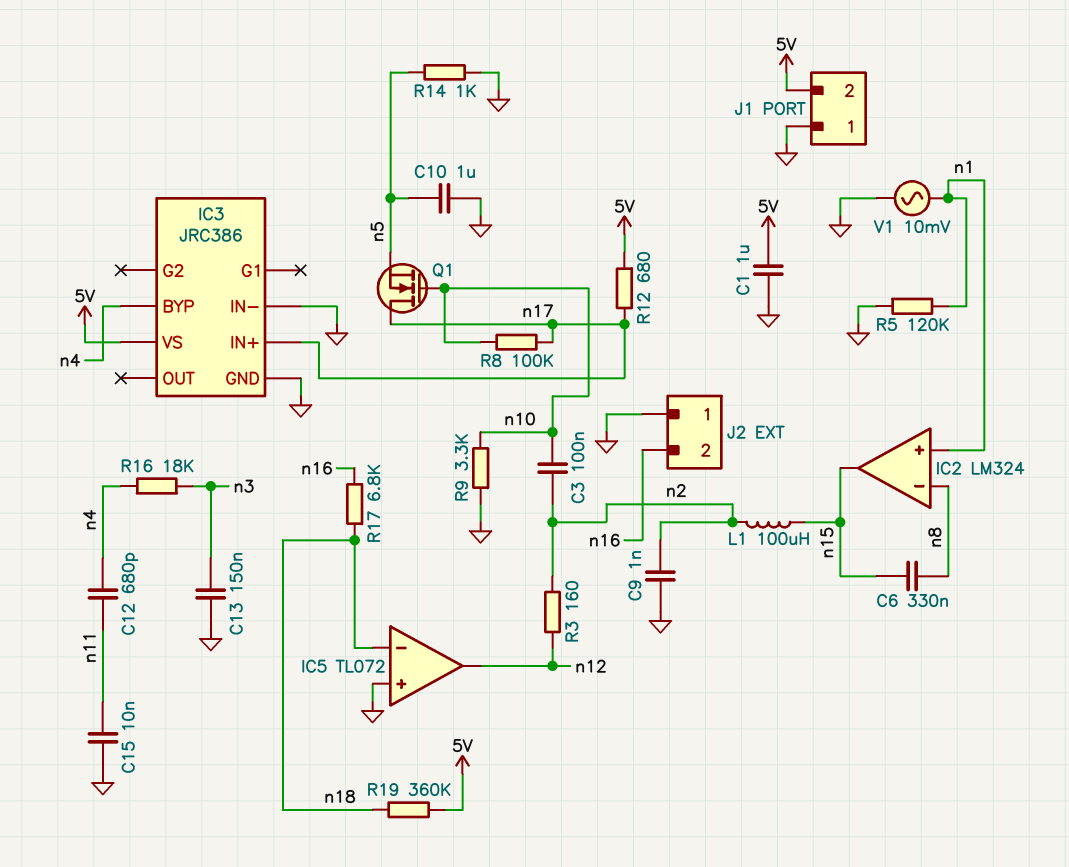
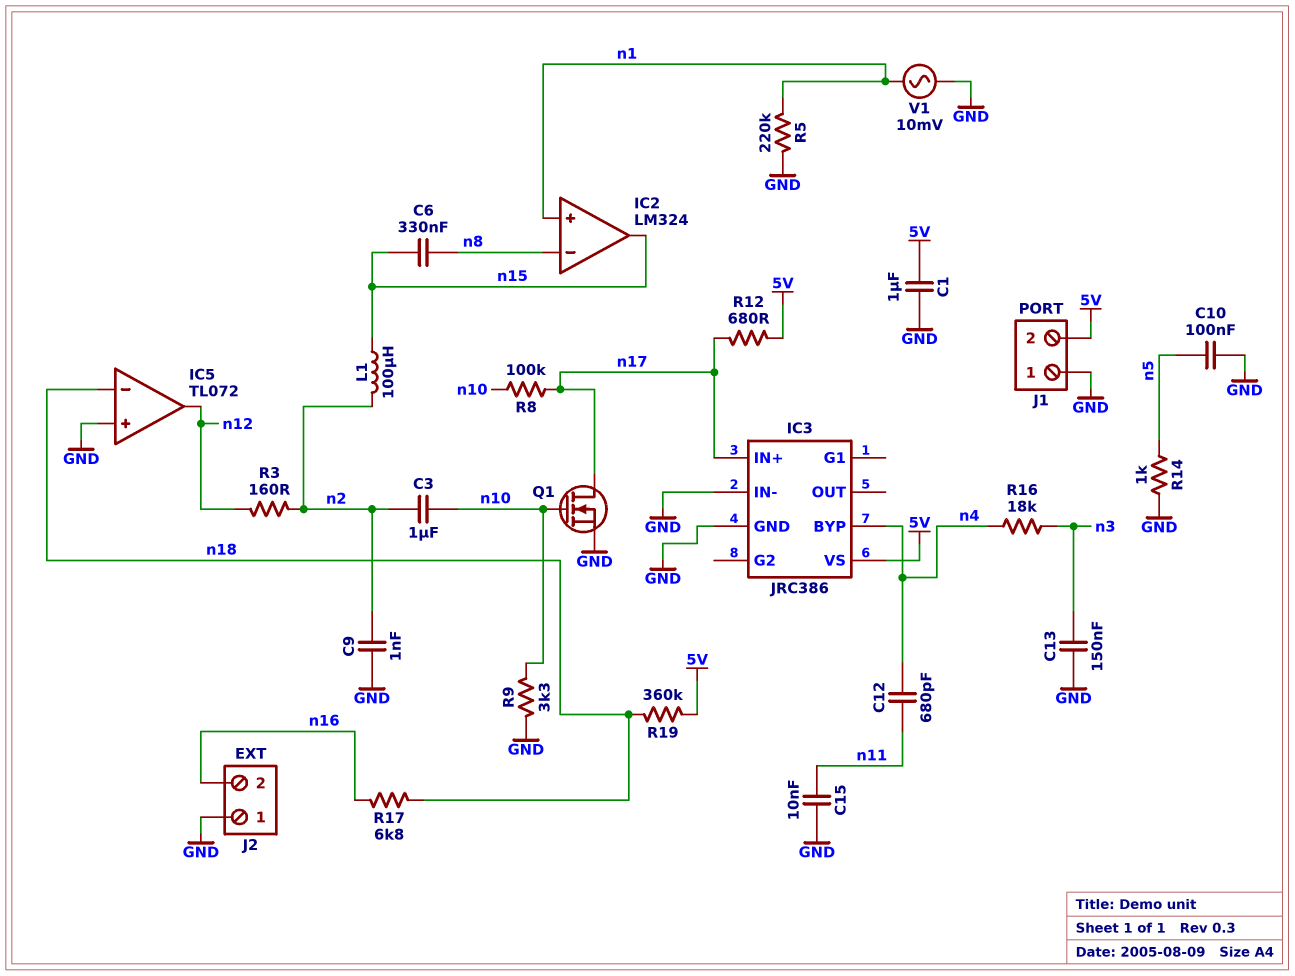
C3: 100nF (n2, n10) -> 1uF (n2, n10)
C10: 1uF (GND, n5) -> 100nF (GND, n5)
Q1: NMOS (G n10, D n17, S n5) -> NMOS (G n10, D n17, S GND)
R5: 120k (GND, n1) -> 220k (GND, n1)

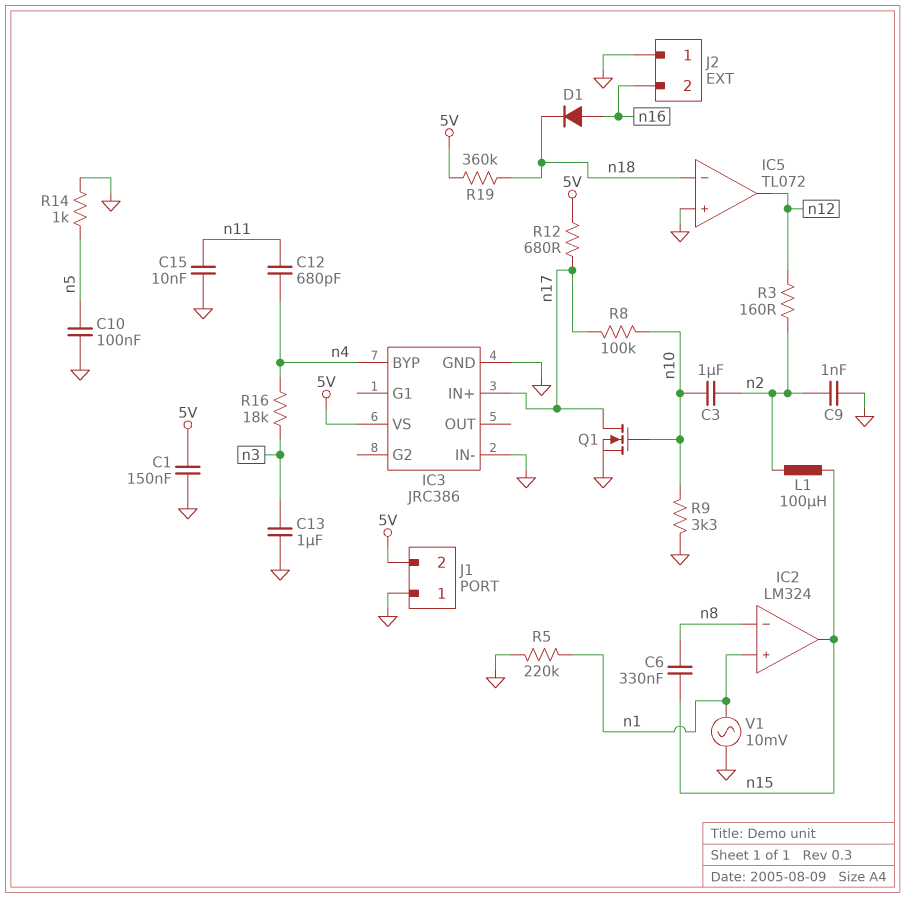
C1: 1uF (5V, GND) -> 150nF (5V, GND)
C13: 150nF (GND, n3) -> 1uF (GND, n3)
D1: none -> diode (A n16, K n18)
R17: 6.8k (n16, n18) -> none

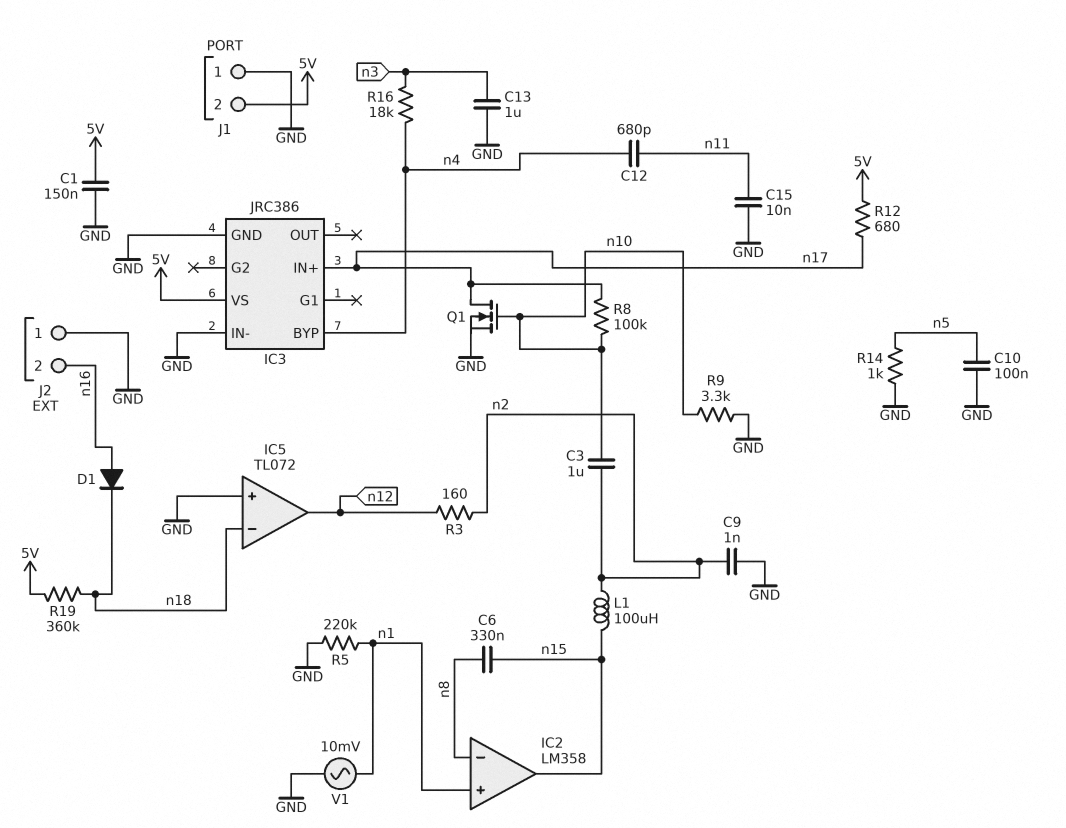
IC2: LM324 -> LM358

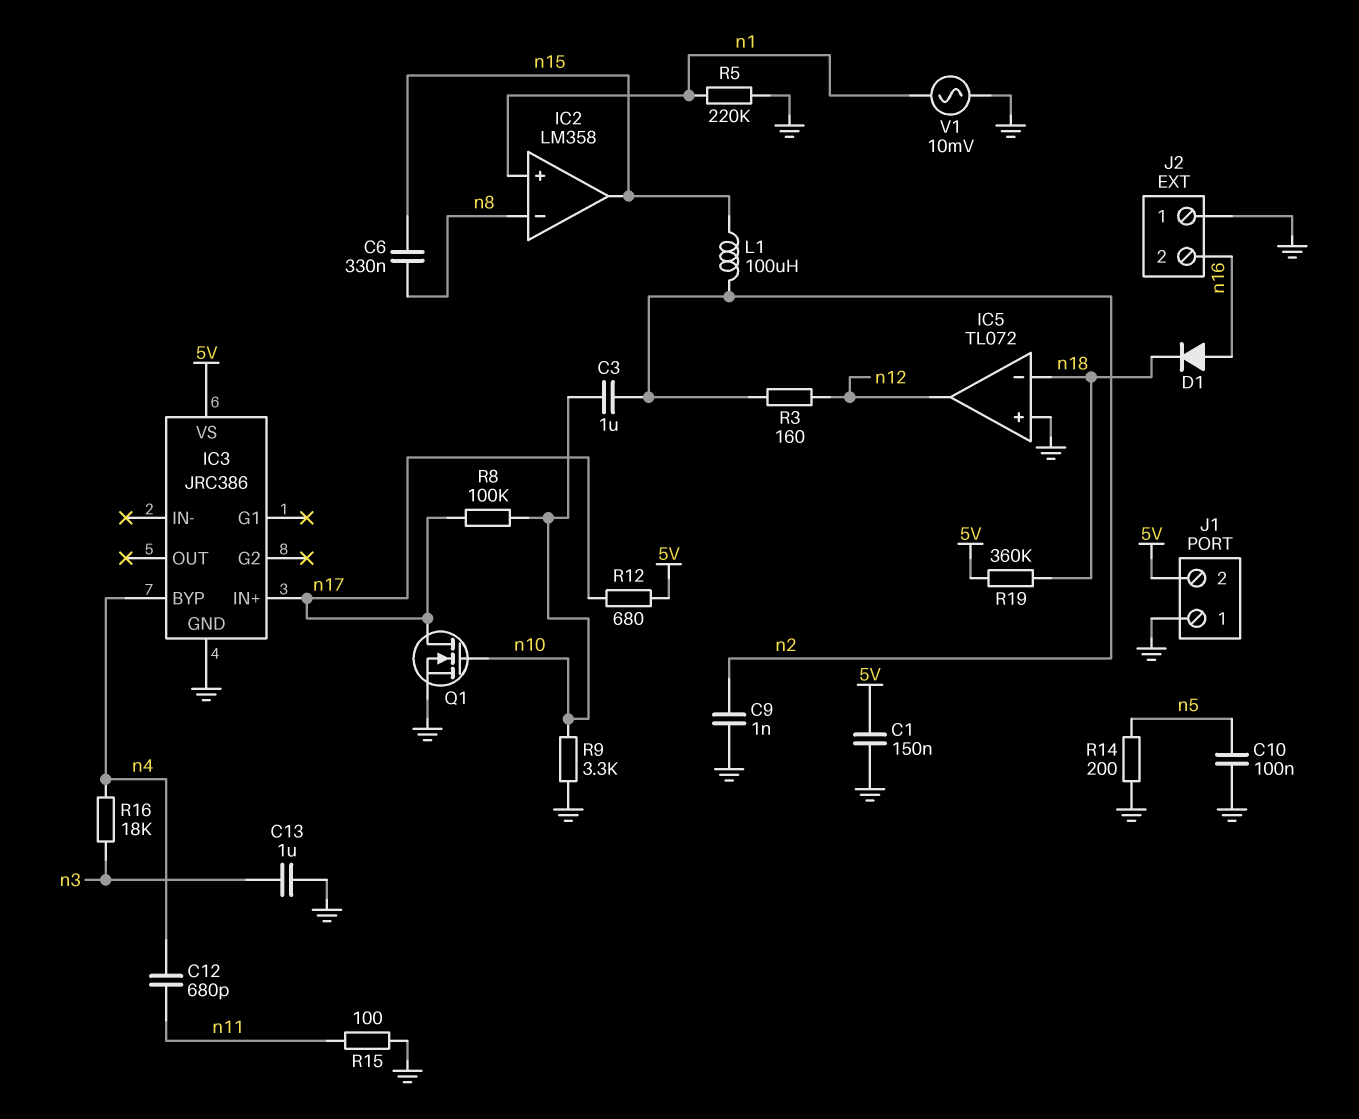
C15: 10nF (GND, n11) -> none
IC3 pin IN-: GND -> none
R14: 1k (GND, n5) -> 200 (GND, n5)
R15: none -> 100 (GND, n11)

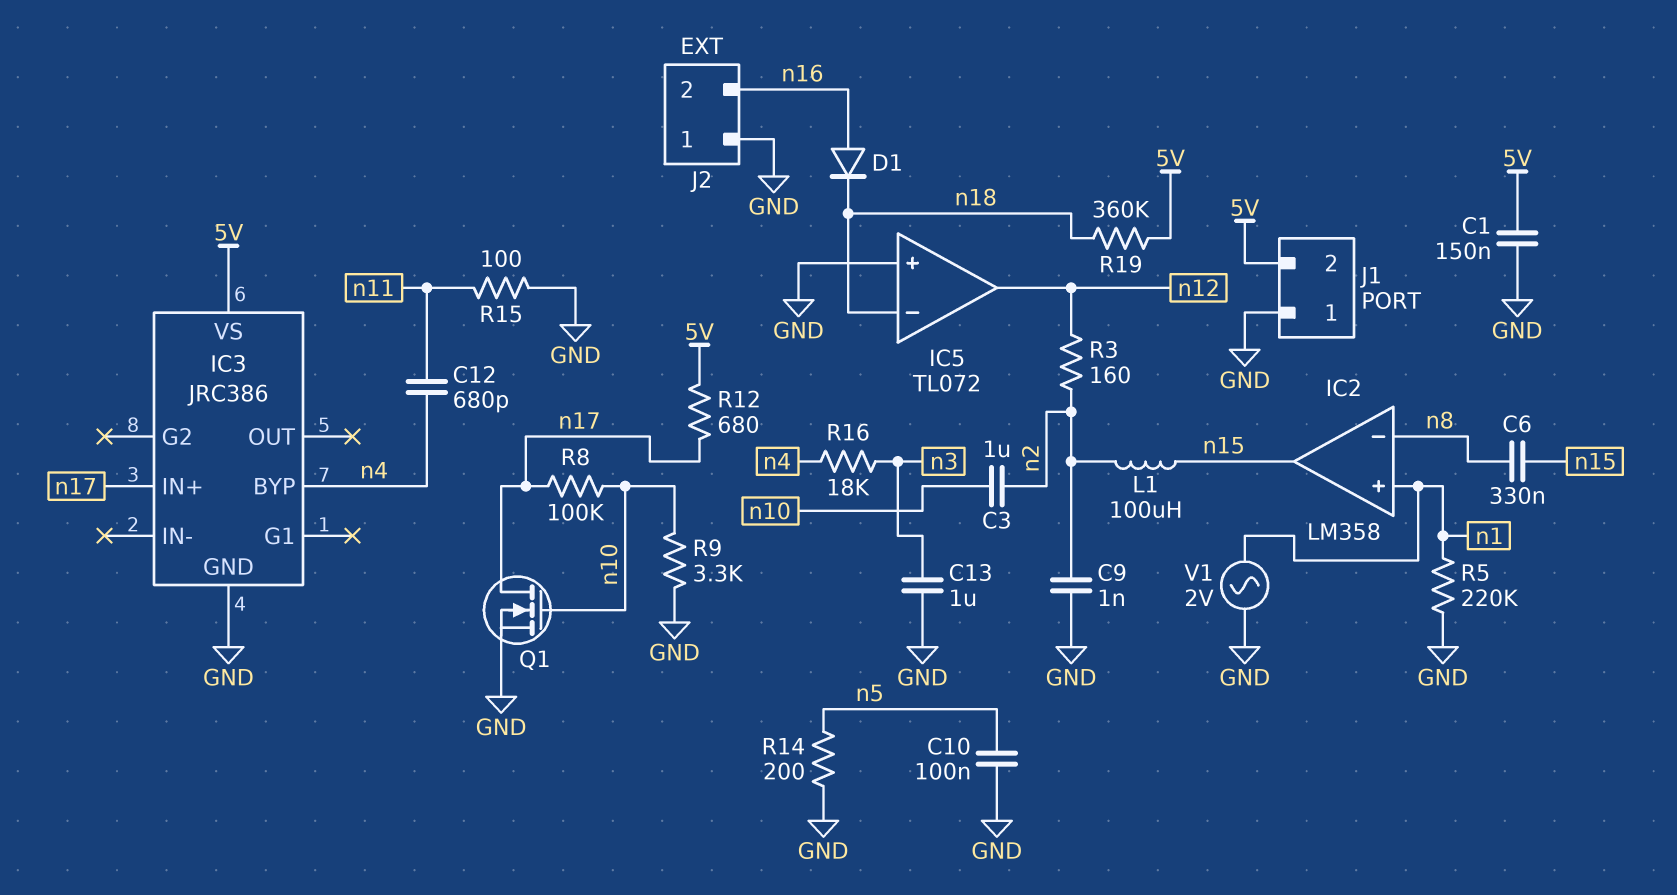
V1: AC 10mV (GND, n1) -> AC 2V (GND, n1)

